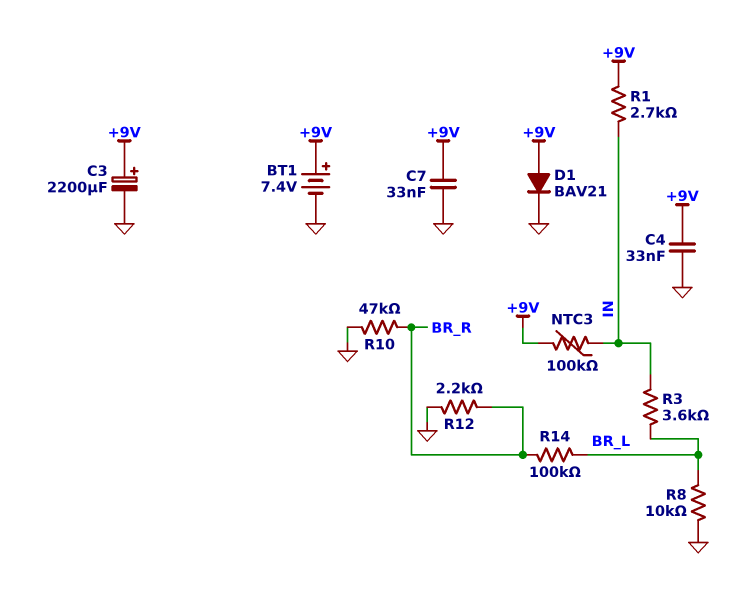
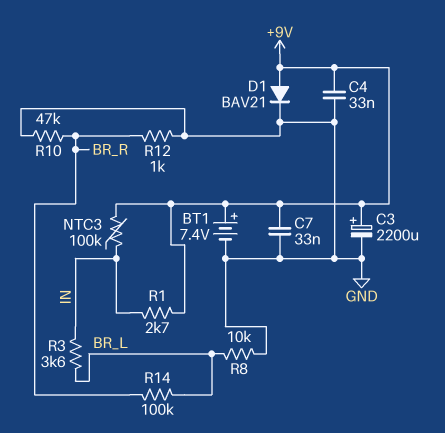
R12: 2.2k (BR_R, GND) -> 1k (BR_R, GND)

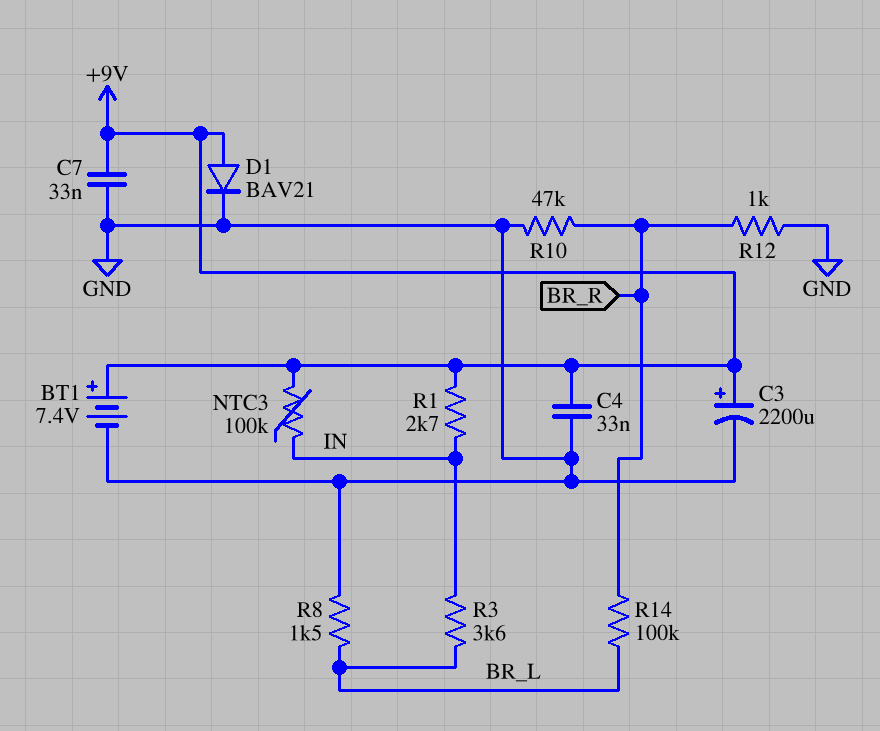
R8: 10k (BR_L, GND) -> 1.5k (BR_L, GND)

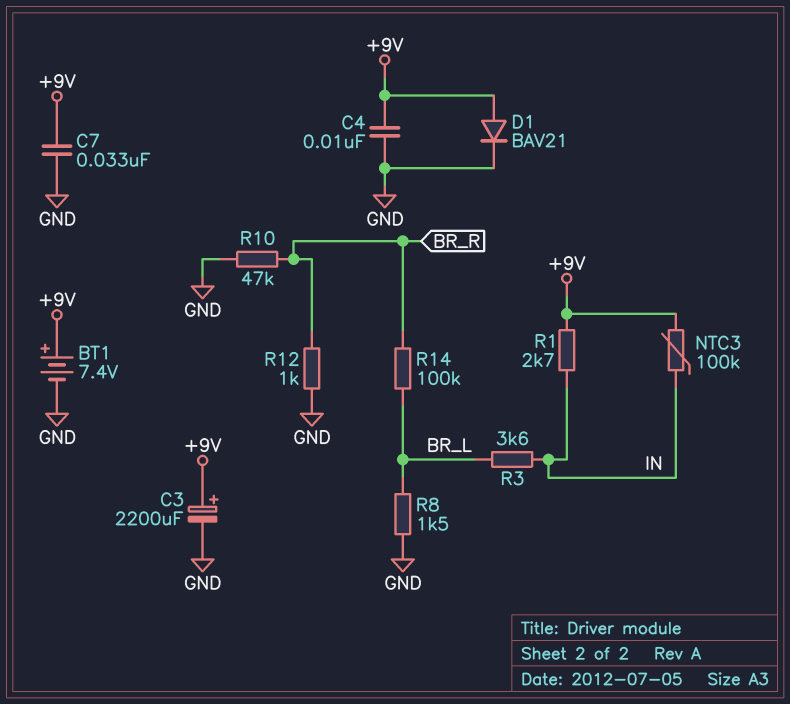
C4: 33nF (+9V, GND) -> 10nF (+9V, GND)

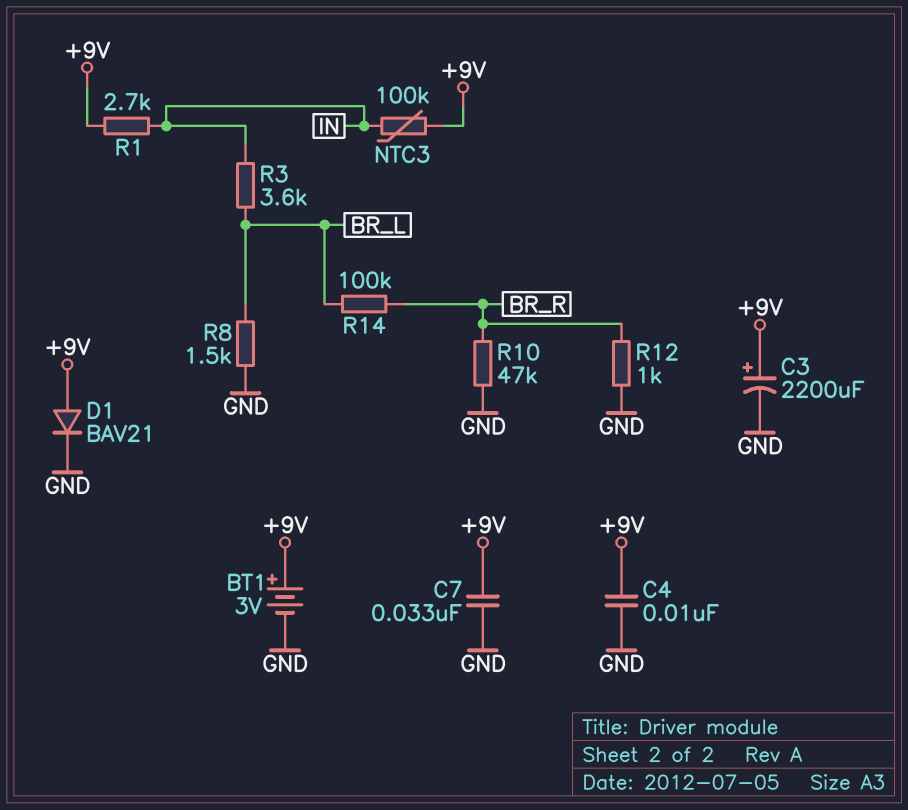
BT1: 7.4V (plus +9V, minus GND) -> 3V (plus +9V, minus GND)

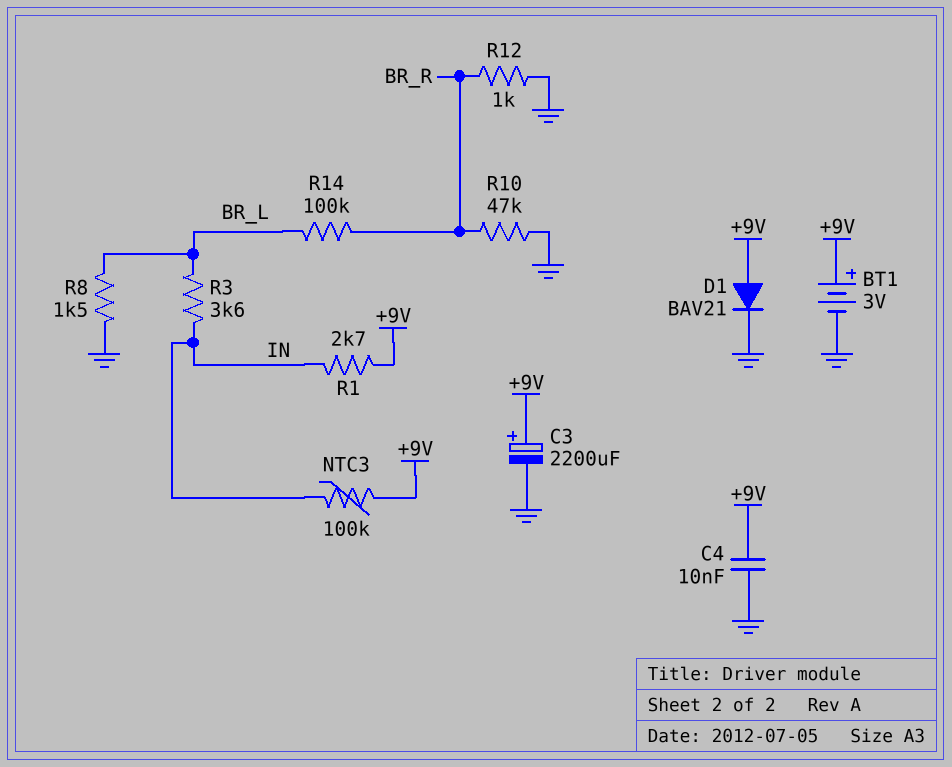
C7: 33nF (+9V, GND) -> none

